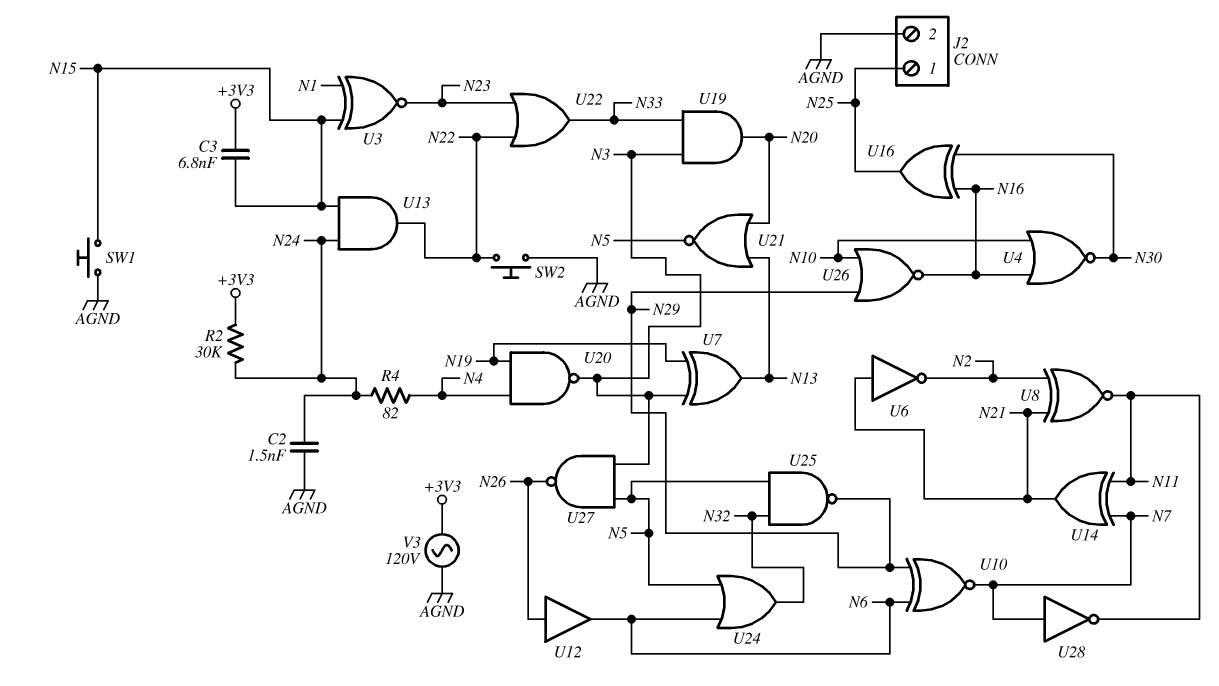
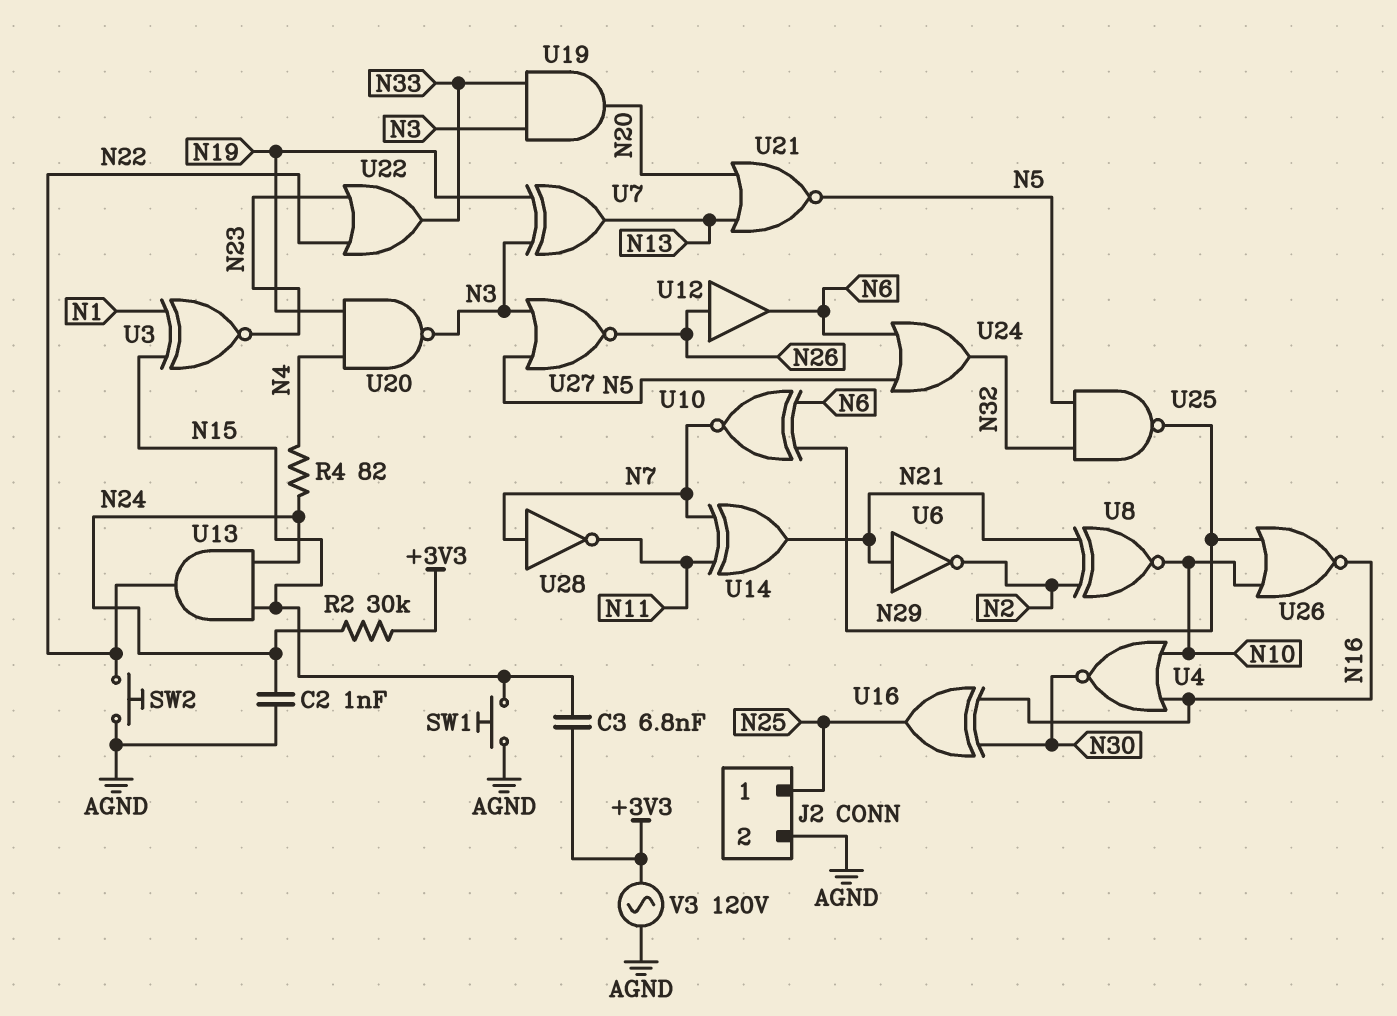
C2: 1.5nF (AGND, N24) -> 1nF (AGND, N24)
U8: XNOR (in N2, in N21, out N11) -> XNOR (in N2, in N21, out N10)
U27: NAND (in N3, in N5, out N26) -> NOR (in N3, in N5, out N26)

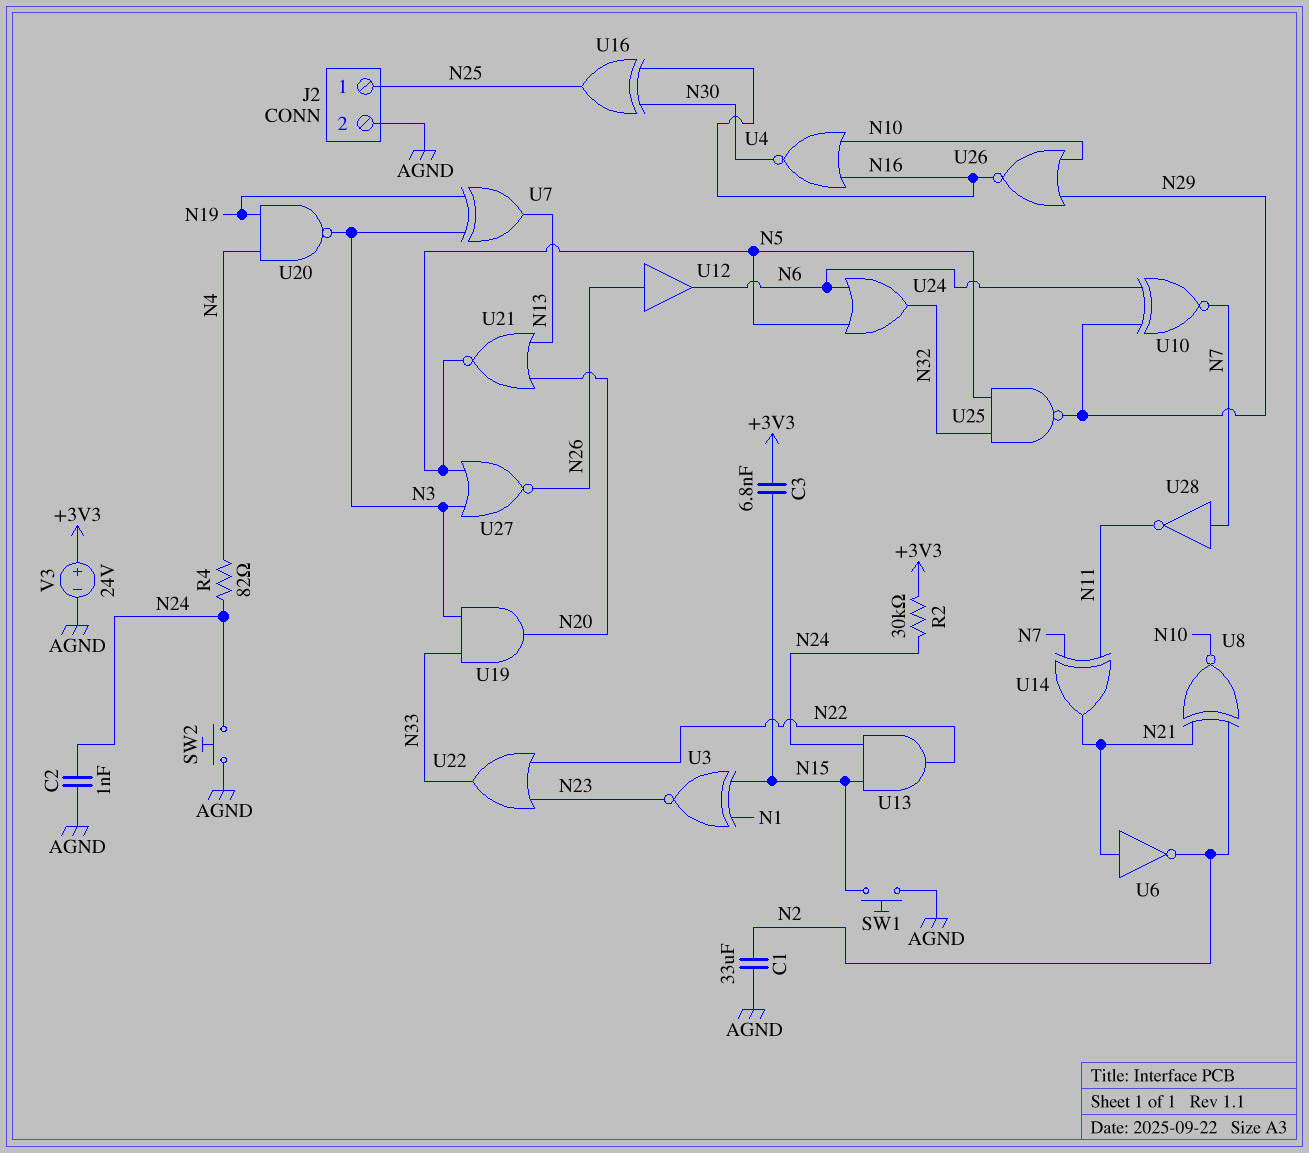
C1: none -> 33uF (AGND, N2)
SW2: button (AGND, N22) -> button (AGND, N24)
V3: AC 120V (+3V3, AGND) -> 24V (plus +3V3, minus AGND)

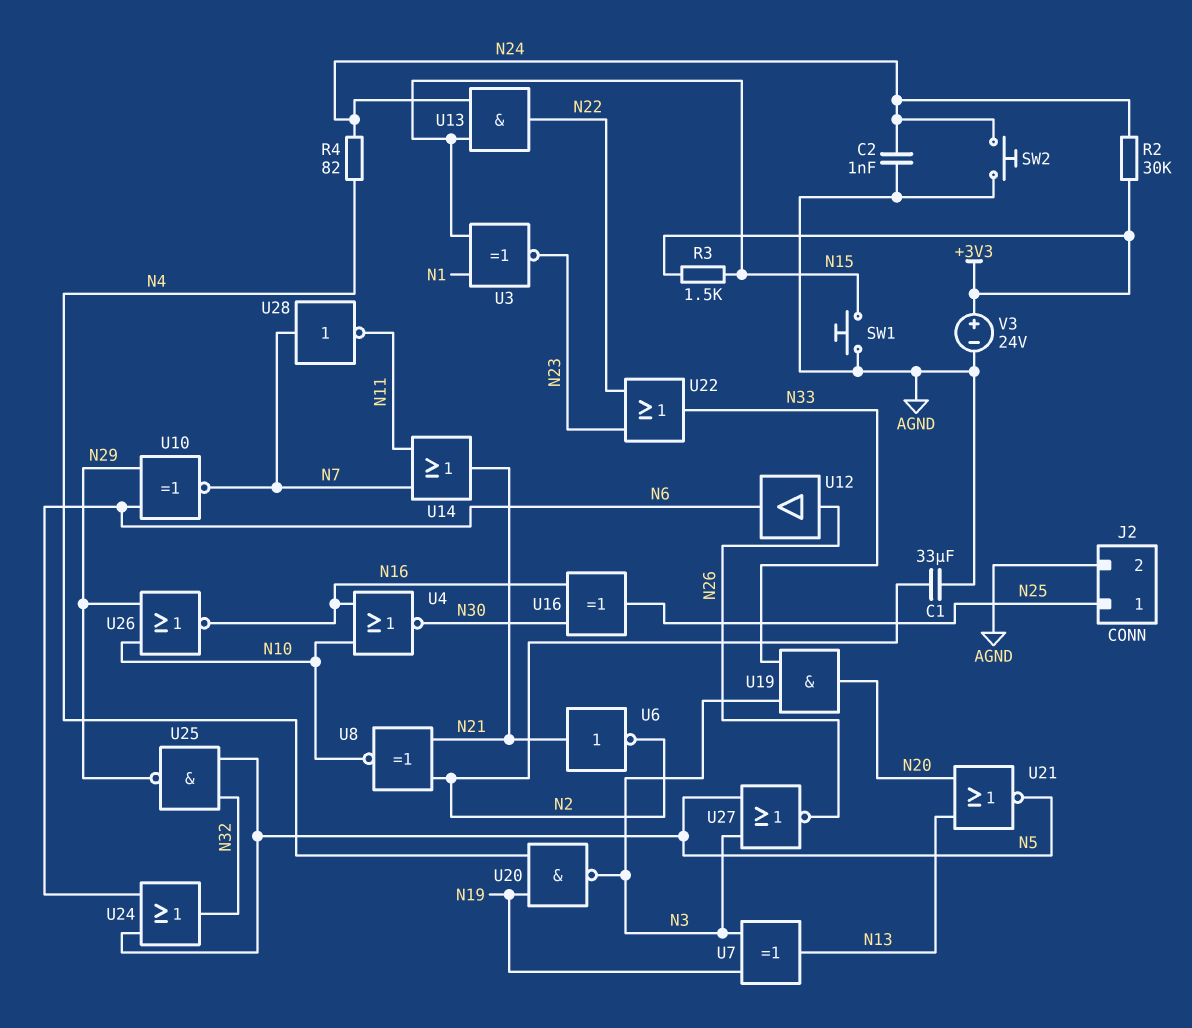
C3: 6.8nF (+3V3, N15) -> none
R3: none -> 1.5k (+3V3, N15)
U14: XOR (in N7, in N11, out N21) -> OR (in N7, in N11, out N21)

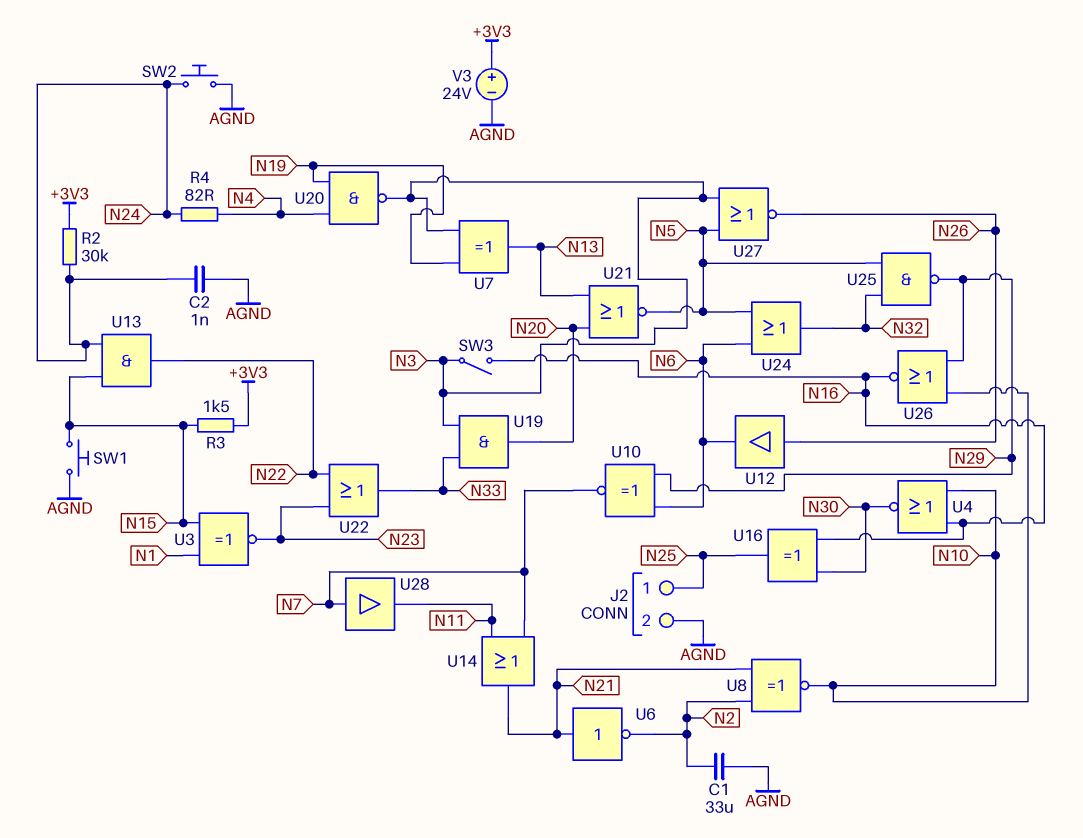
SW3: none -> switch (N3, N16)
U28: NOT (in N7, out N11) -> buffer (in N7, out N11)

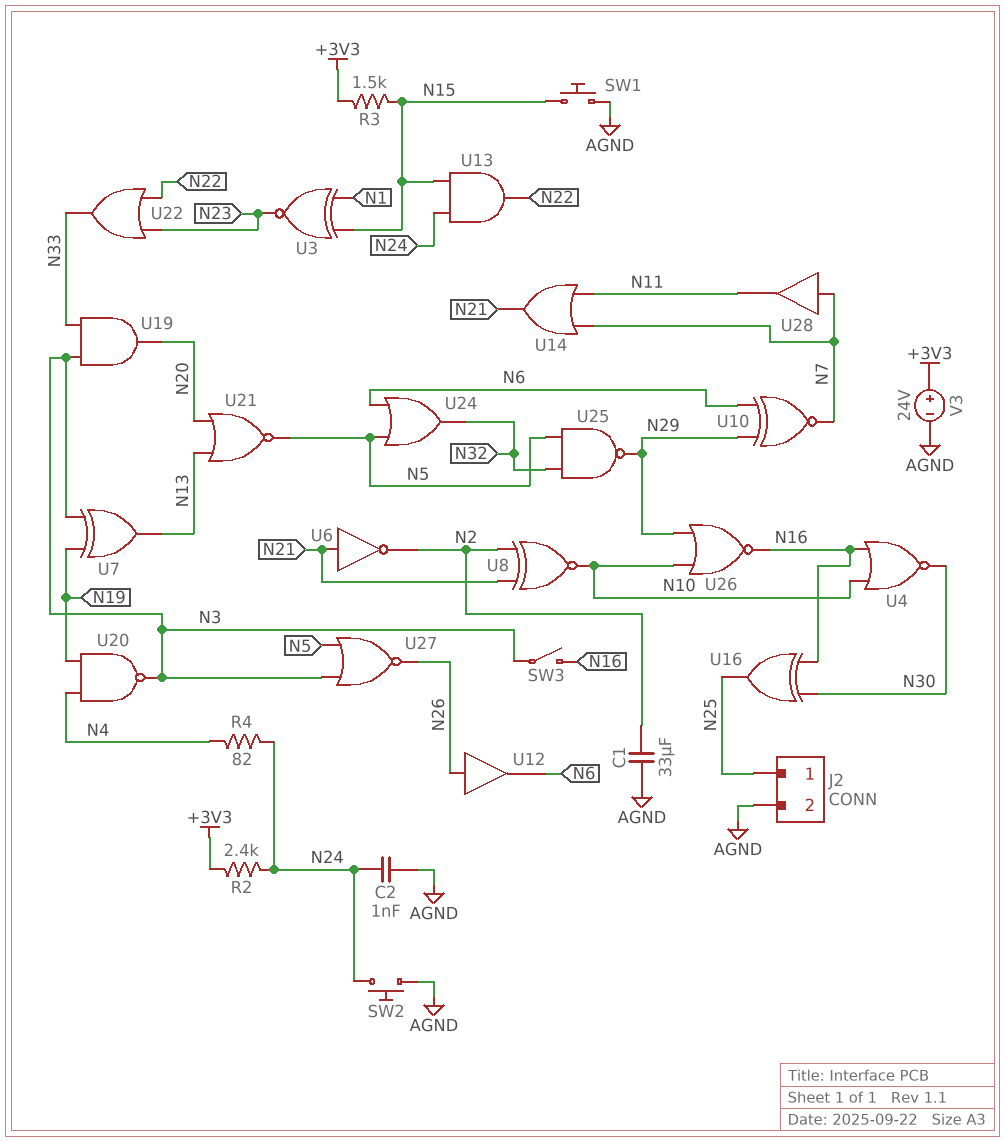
R2: 30k (+3V3, N24) -> 2.4k (+3V3, N24)

